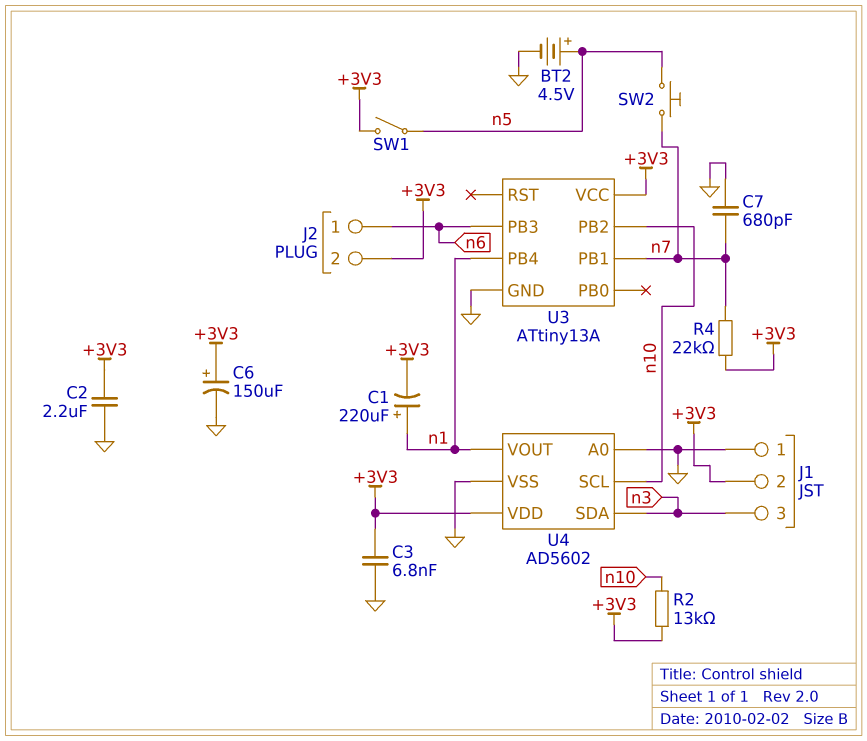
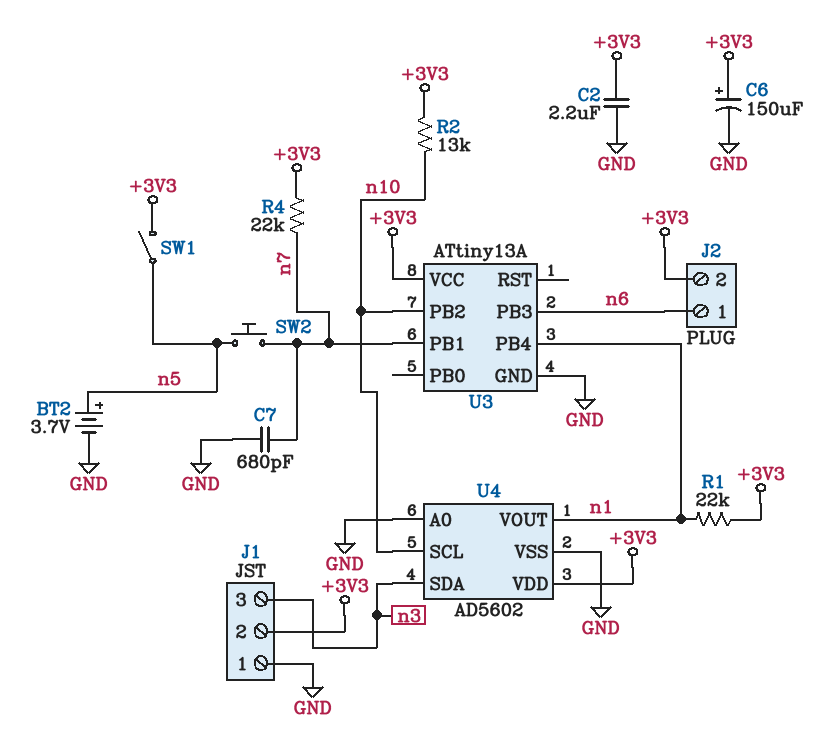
BT2: 4.5V (plus n5, minus GND) -> 3.7V (plus n5, minus GND)
C1: 220uF (plus n1, minus +3V3) -> none
C3: 6.8nF (+3V3, GND) -> none
R1: none -> 22k (+3V3, n1)

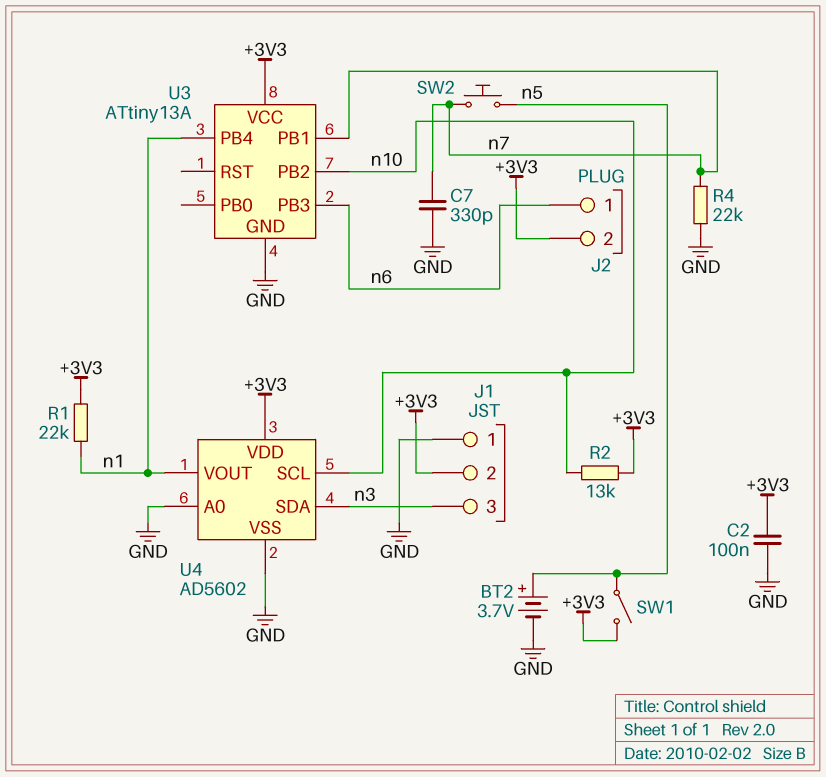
C2: 2.2uF (+3V3, GND) -> 100nF (+3V3, GND)
C6: 150uF (plus +3V3, minus GND) -> none
C7: 680pF (GND, n7) -> 330pF (GND, n7)
R4: 22k (+3V3, n7) -> 22k (GND, n7)

